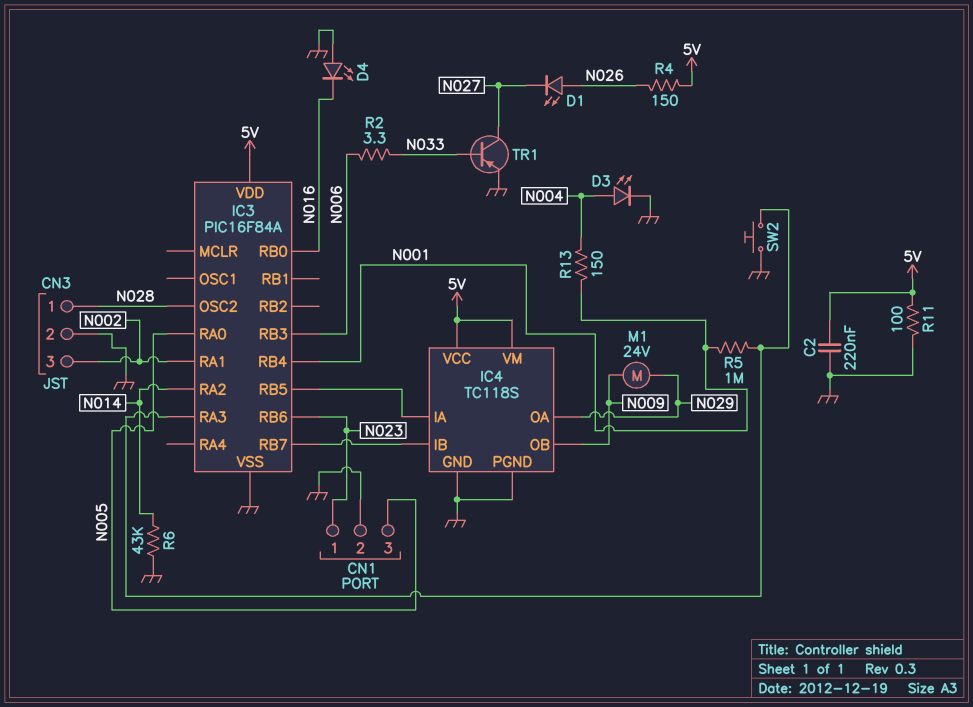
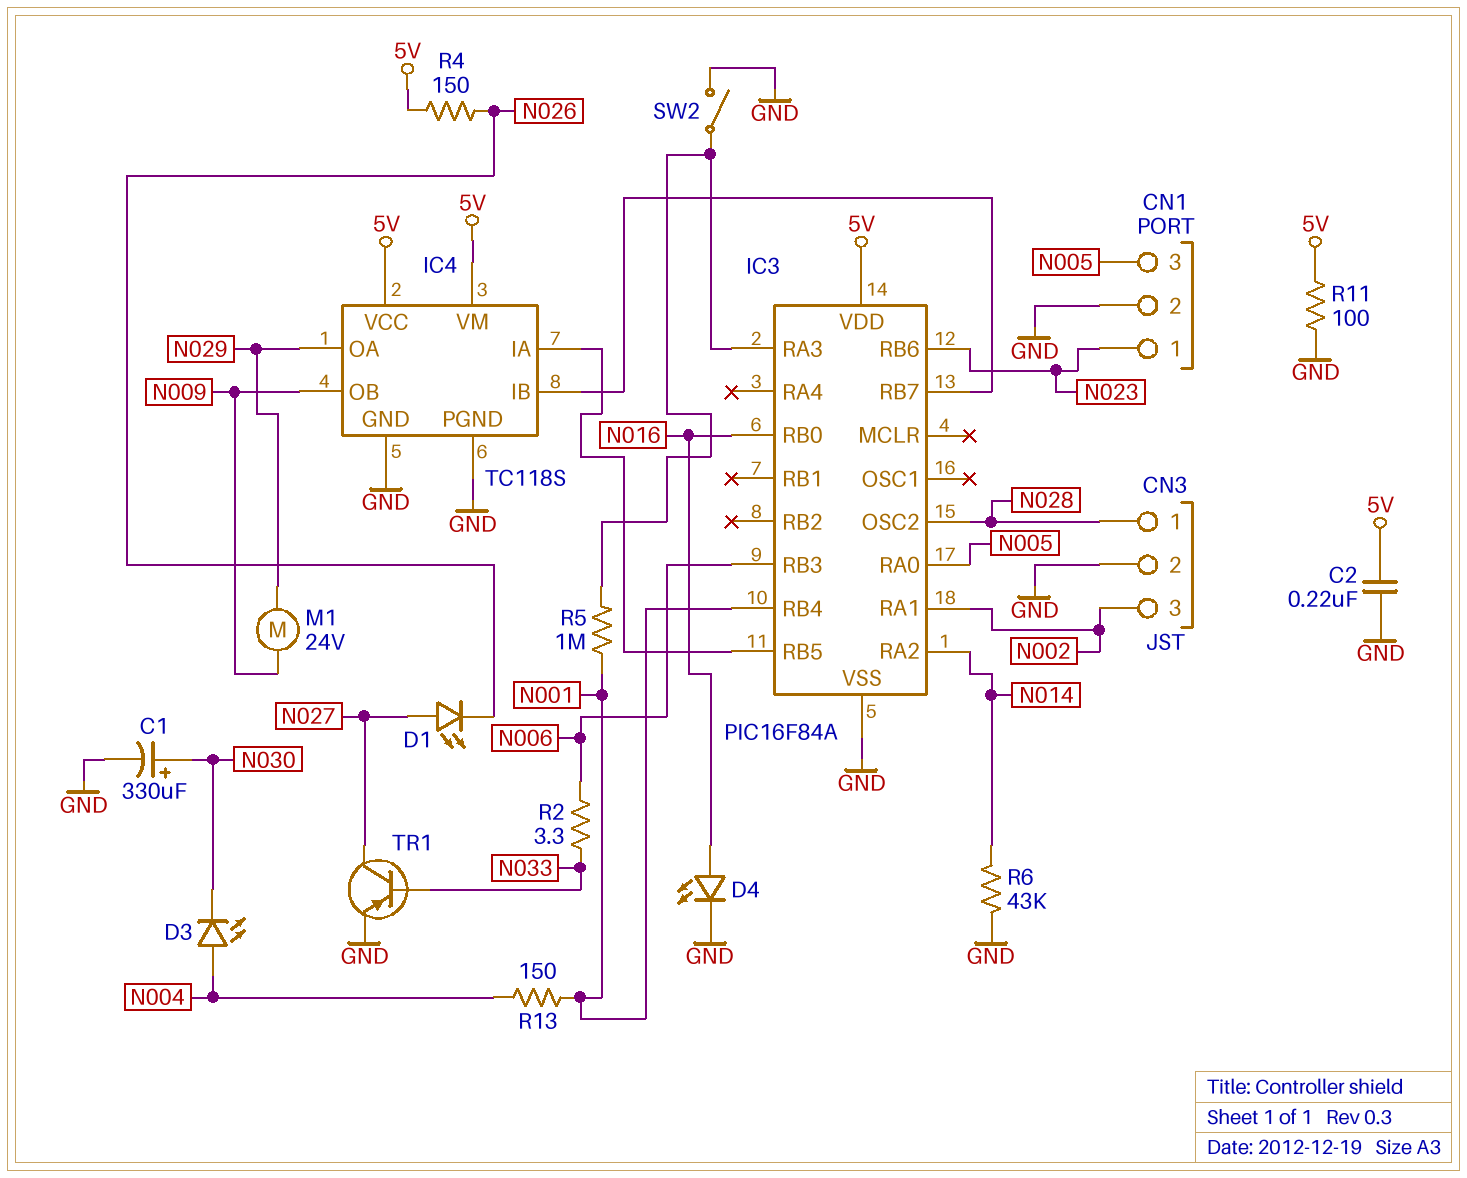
C1: none -> 330uF (plus N030, minus GND)
D1: LED (A N026, K N027) -> LED (A N027, K N026)
D3: LED (A N004, K GND) -> LED (A N004, K N030)
D4: LED (A GND, K N016) -> LED (A N016, K GND)
SW2: button (GND, IC3/RA3) -> switch (GND, IC3/RA3)

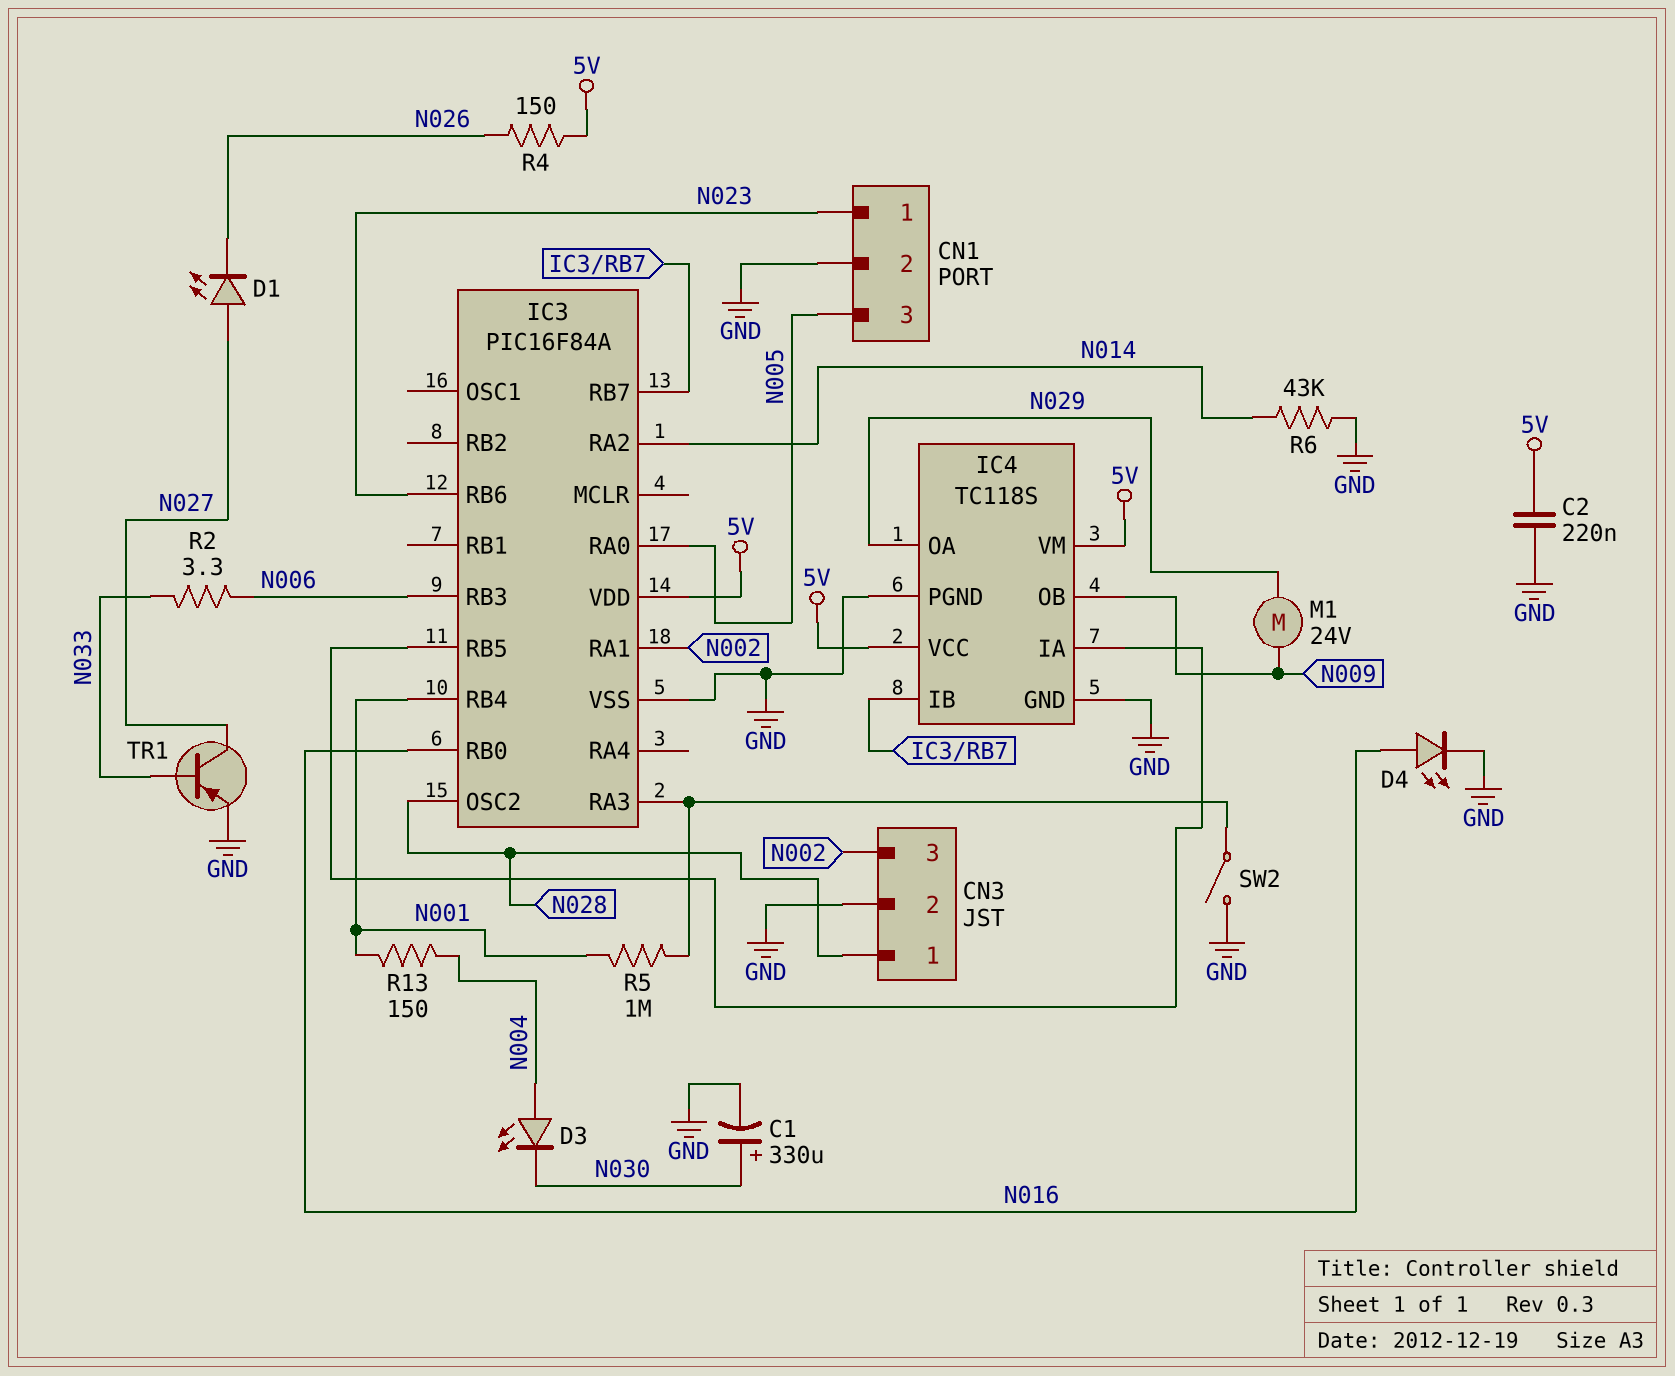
R11: 100 (5V, GND) -> none

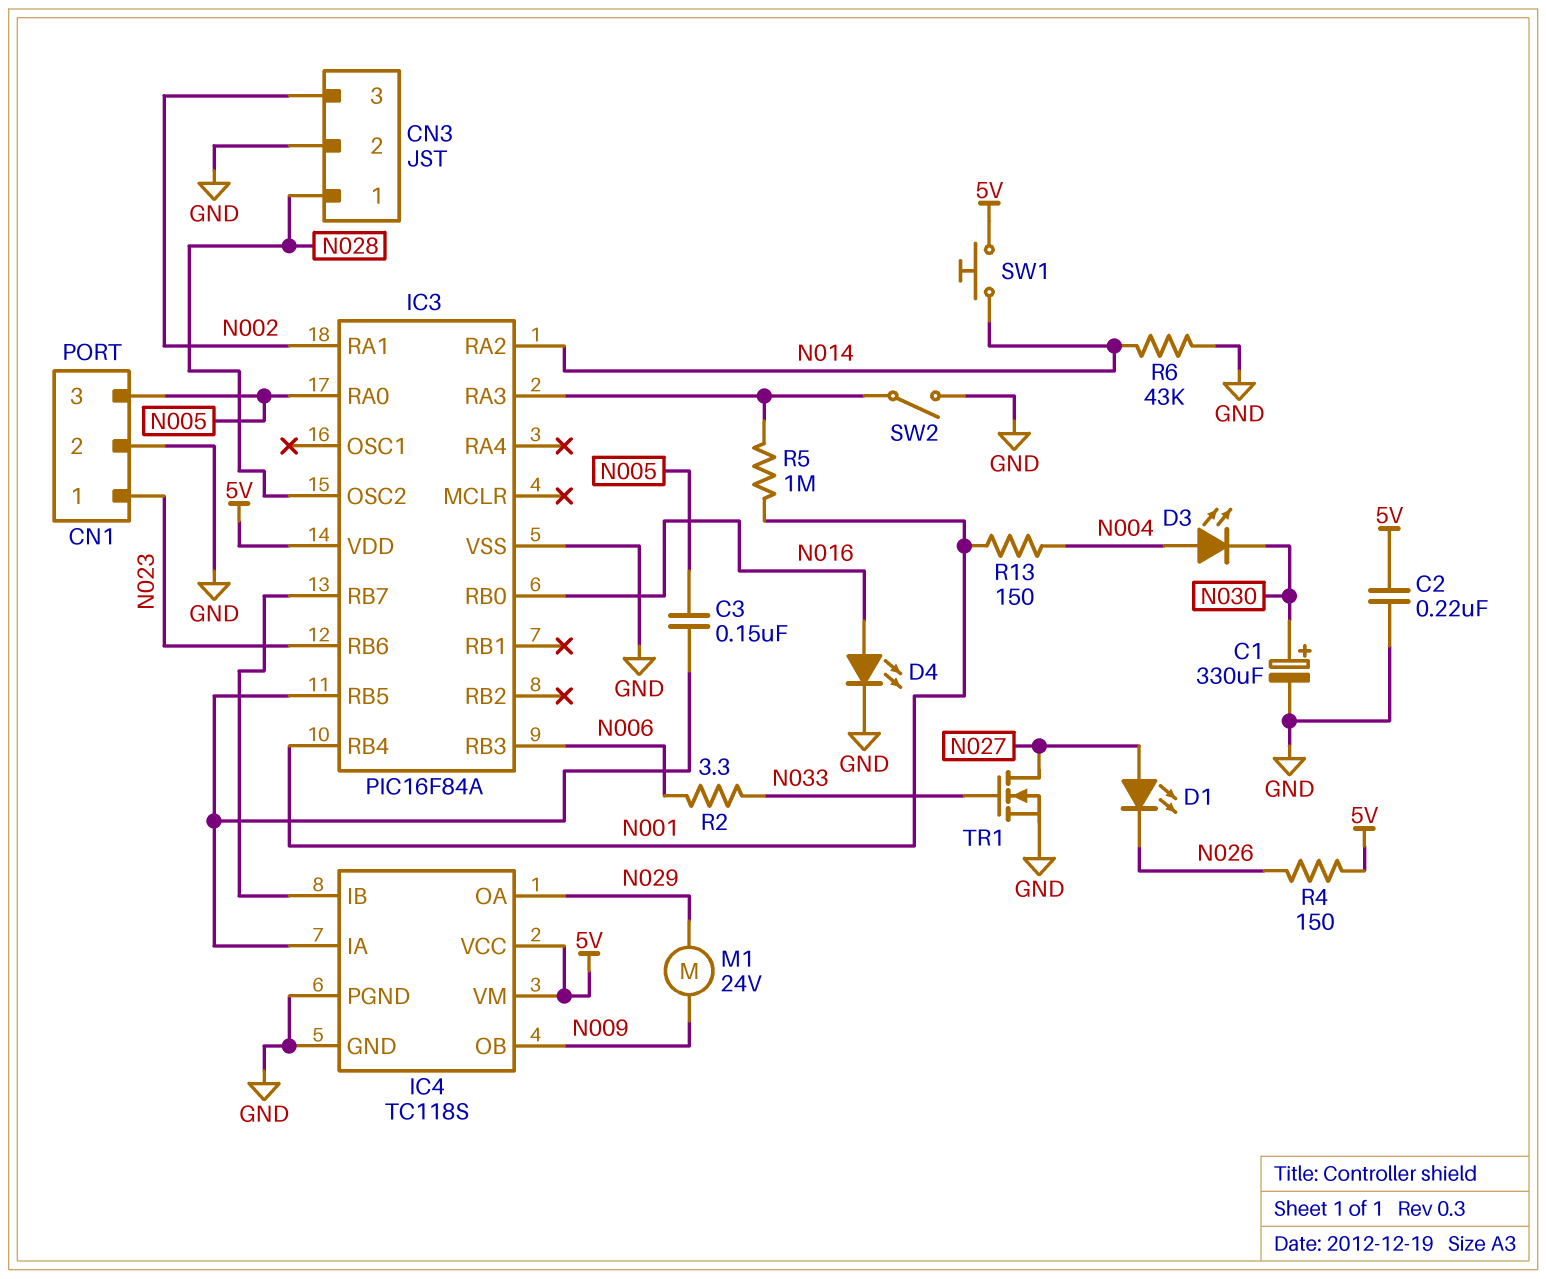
C3: none -> 150nF (IC3/RB5, N005)
SW1: none -> button (5V, N014)
TR1: PNP (B N033, C N027, E GND) -> NMOS (G N033, D N027, S GND)

